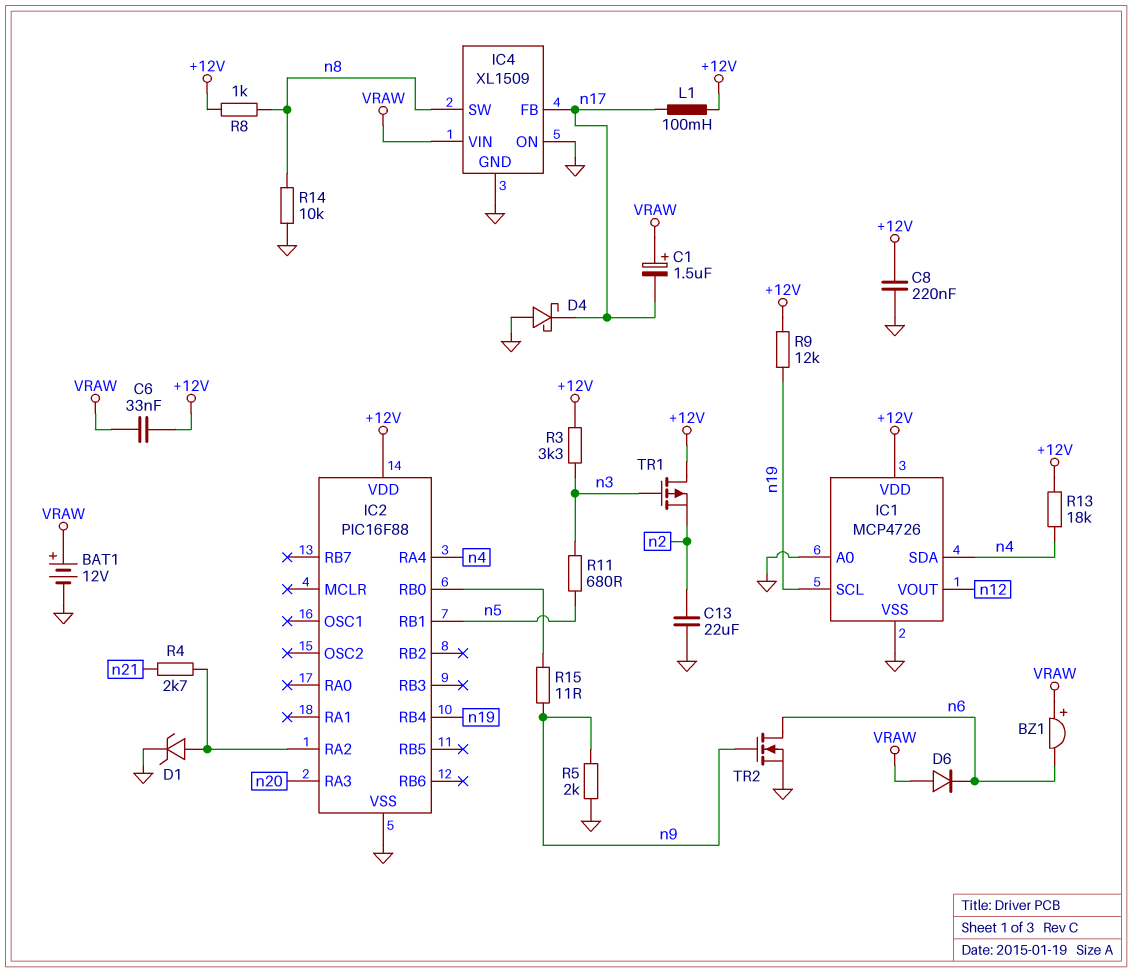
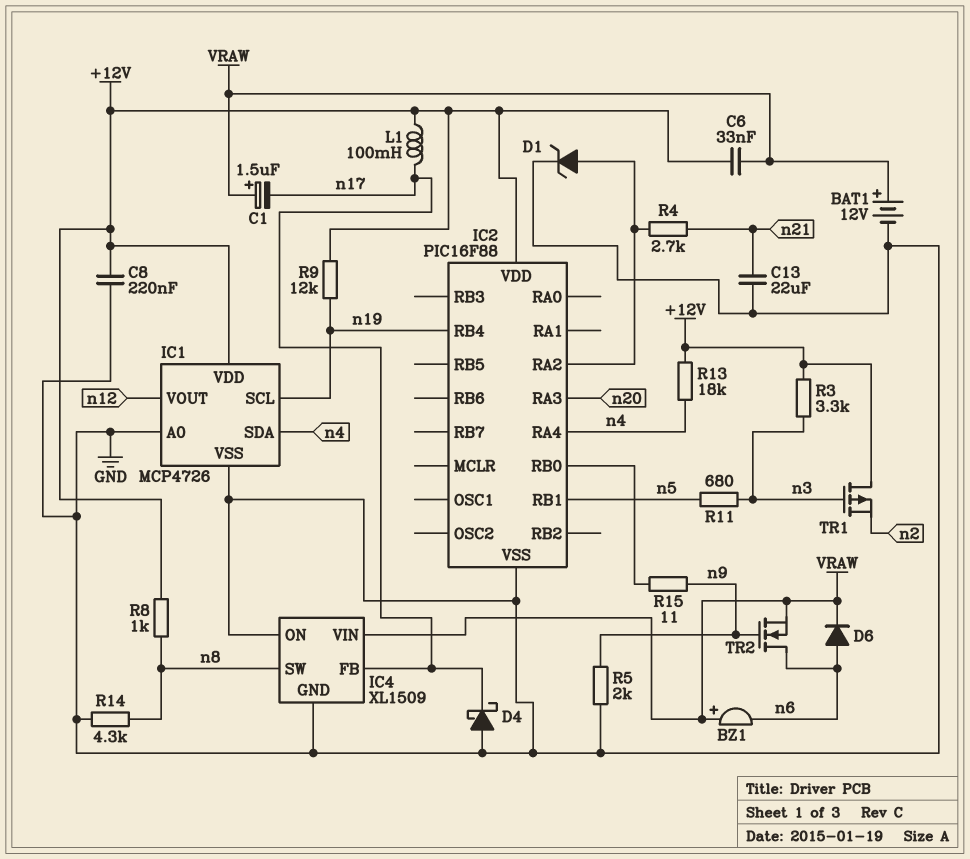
C13: 22uF (GND, n2) -> 22uF (GND, n21)
D6: diode (A VRAW, K n6) -> diode (A n6, K VRAW)
R14: 10k (GND, n8) -> 4.3k (GND, n8)
TR2: NMOS (G n9, D n6, S GND) -> NMOS (G n9, D n6, S VRAW)

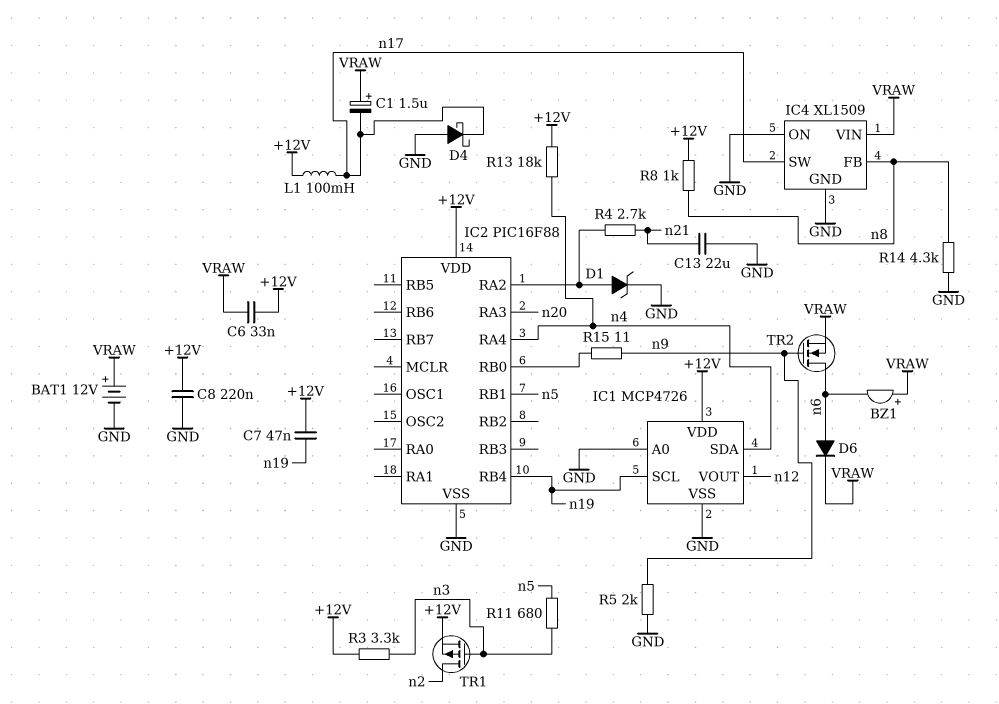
C7: none -> 47nF (+12V, n19)
IC4 pin FB: n17 -> n8
IC4 pin SW: n8 -> n17
R9: 12k (+12V, n19) -> none
TR1: PMOS (G n3, D +12V, S n2) -> PMOS (G n3, D n2, S +12V)

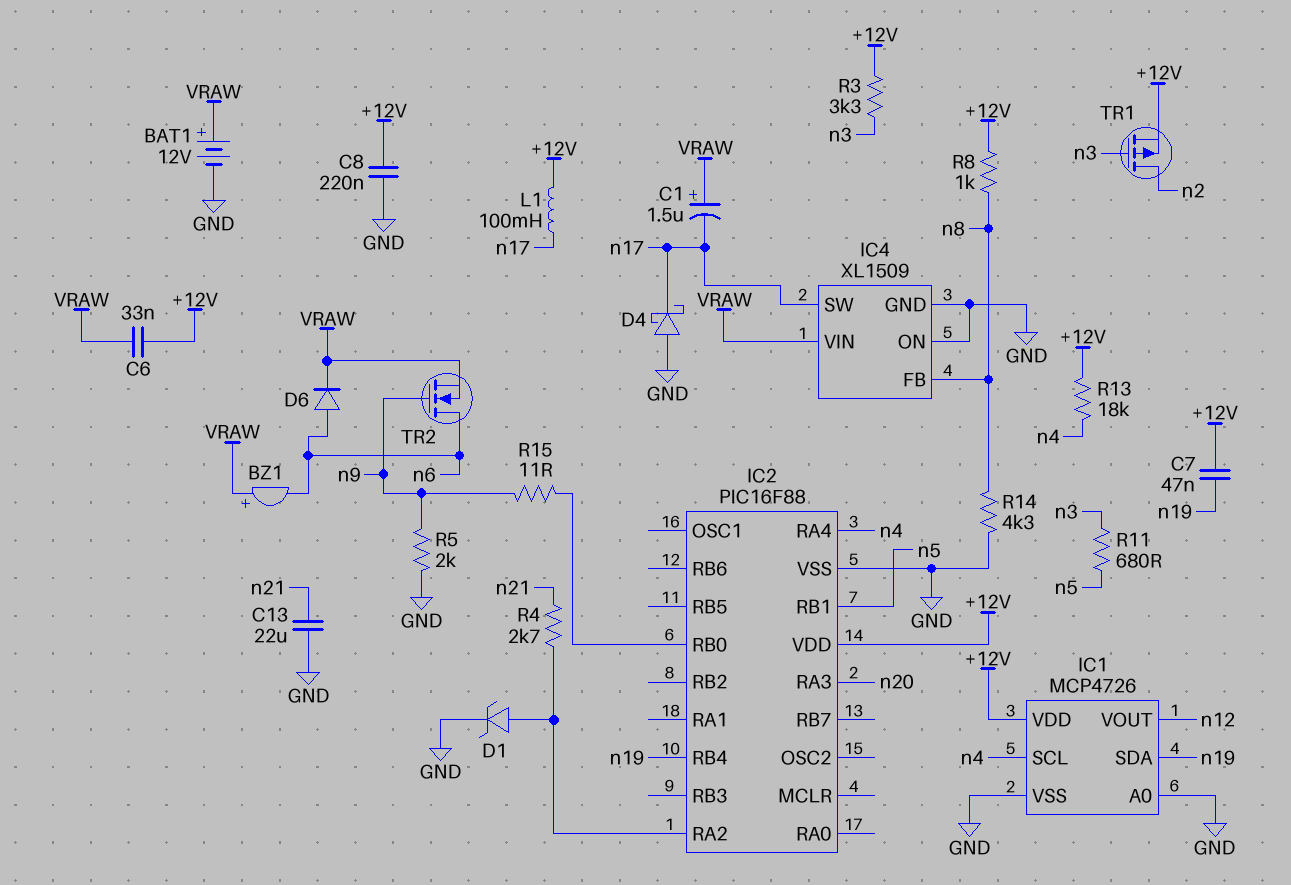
IC1 pin SCL: n19 -> n4
IC1 pin SDA: n4 -> n19

